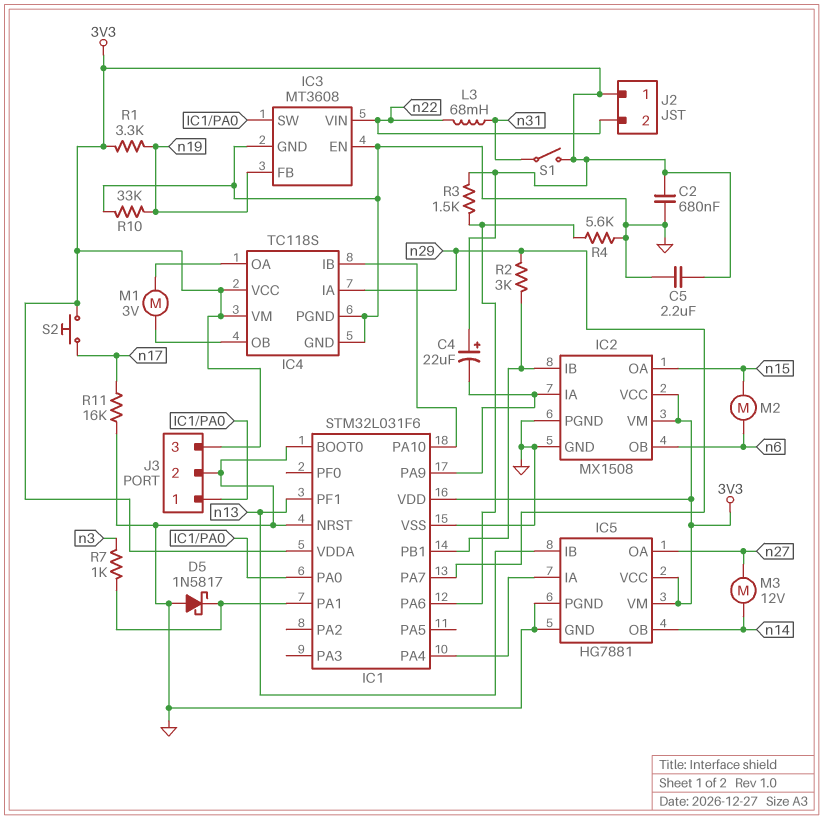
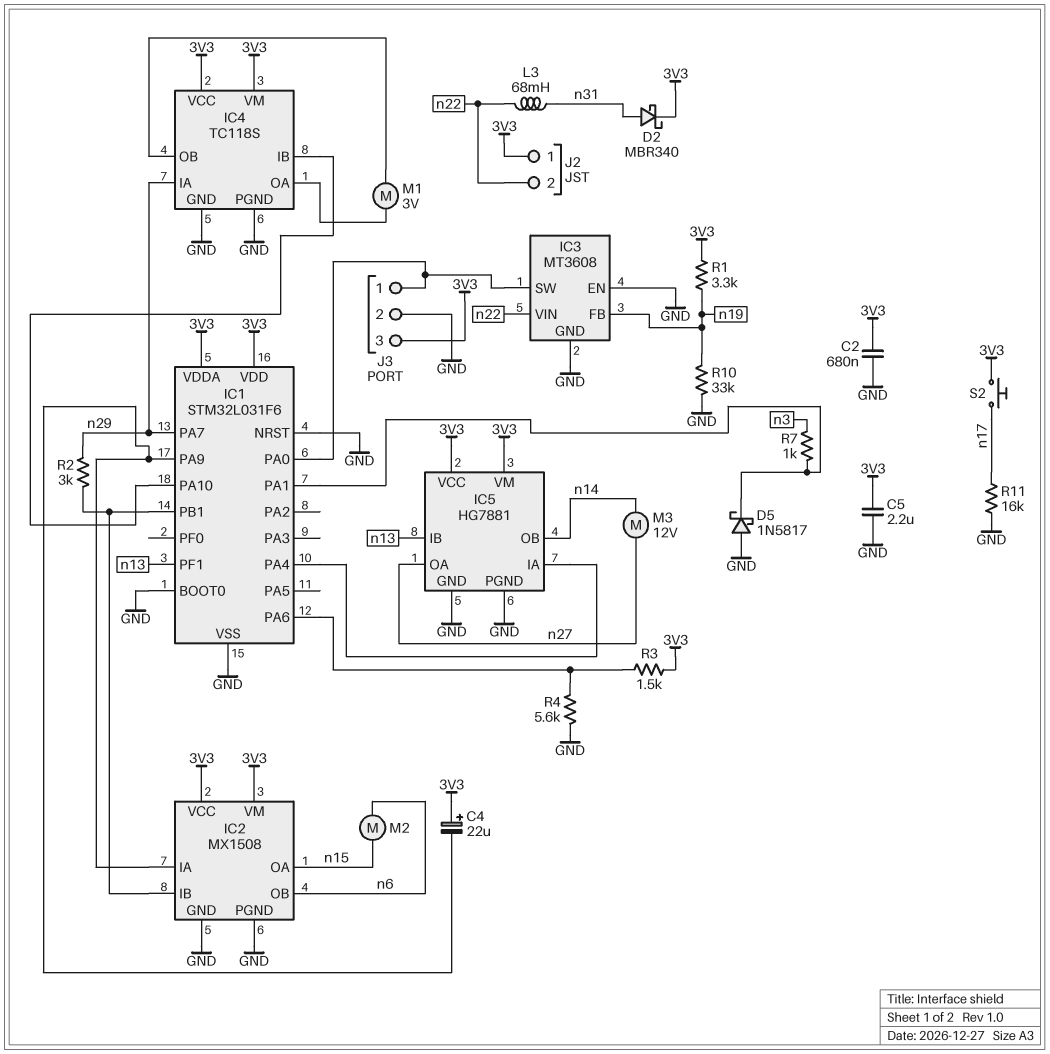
D2: none -> schottky MBR340 (A n31, K 3V3)
S1: switch (3V3, n31) -> none

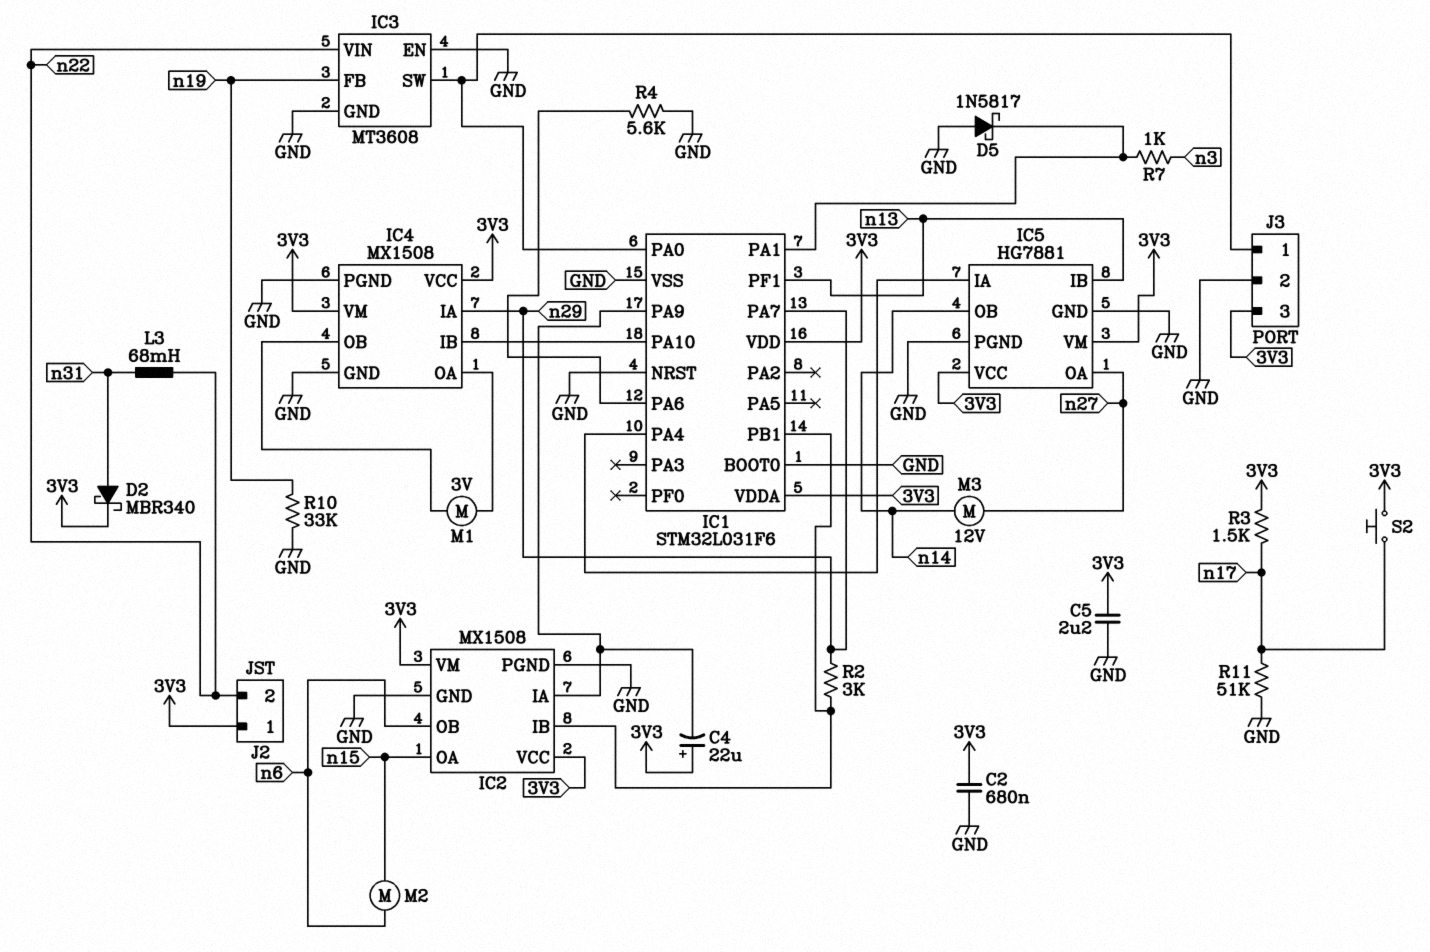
IC4: TC118S -> MX1508
R1: 3.3k (3V3, n19) -> none
R3: 1.5k (3V3, IC1/PA6) -> 1.5k (3V3, n17)
R11: 16k (GND, n17) -> 51k (GND, n17)

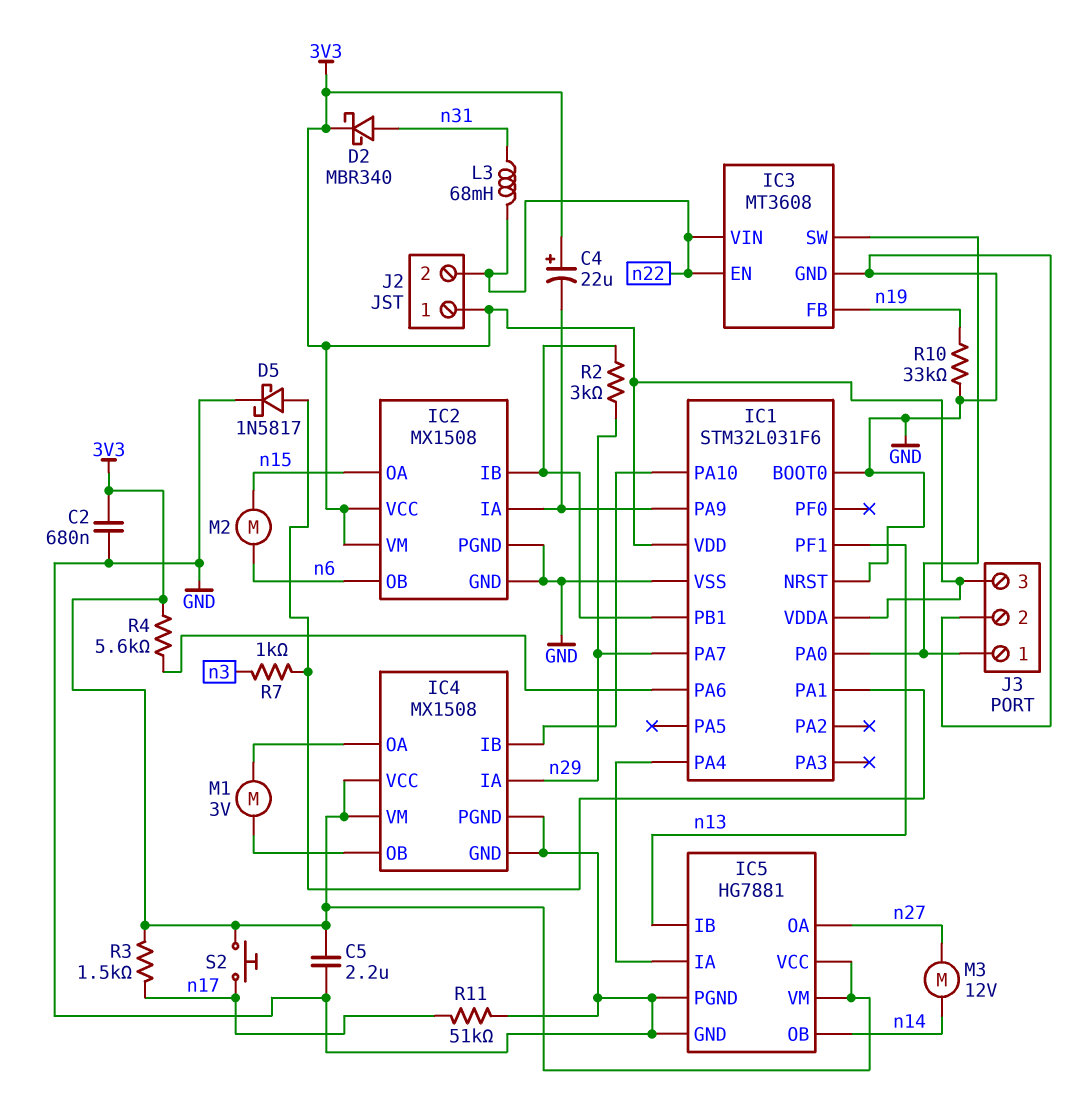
D5: schottky 1N5817 (A GND, K IC1/PA1) -> schottky 1N5817 (A IC1/PA1, K GND)
IC3 pin EN: GND -> n22
R4: 5.6k (GND, IC1/PA6) -> 5.6k (3V3, IC1/PA6)

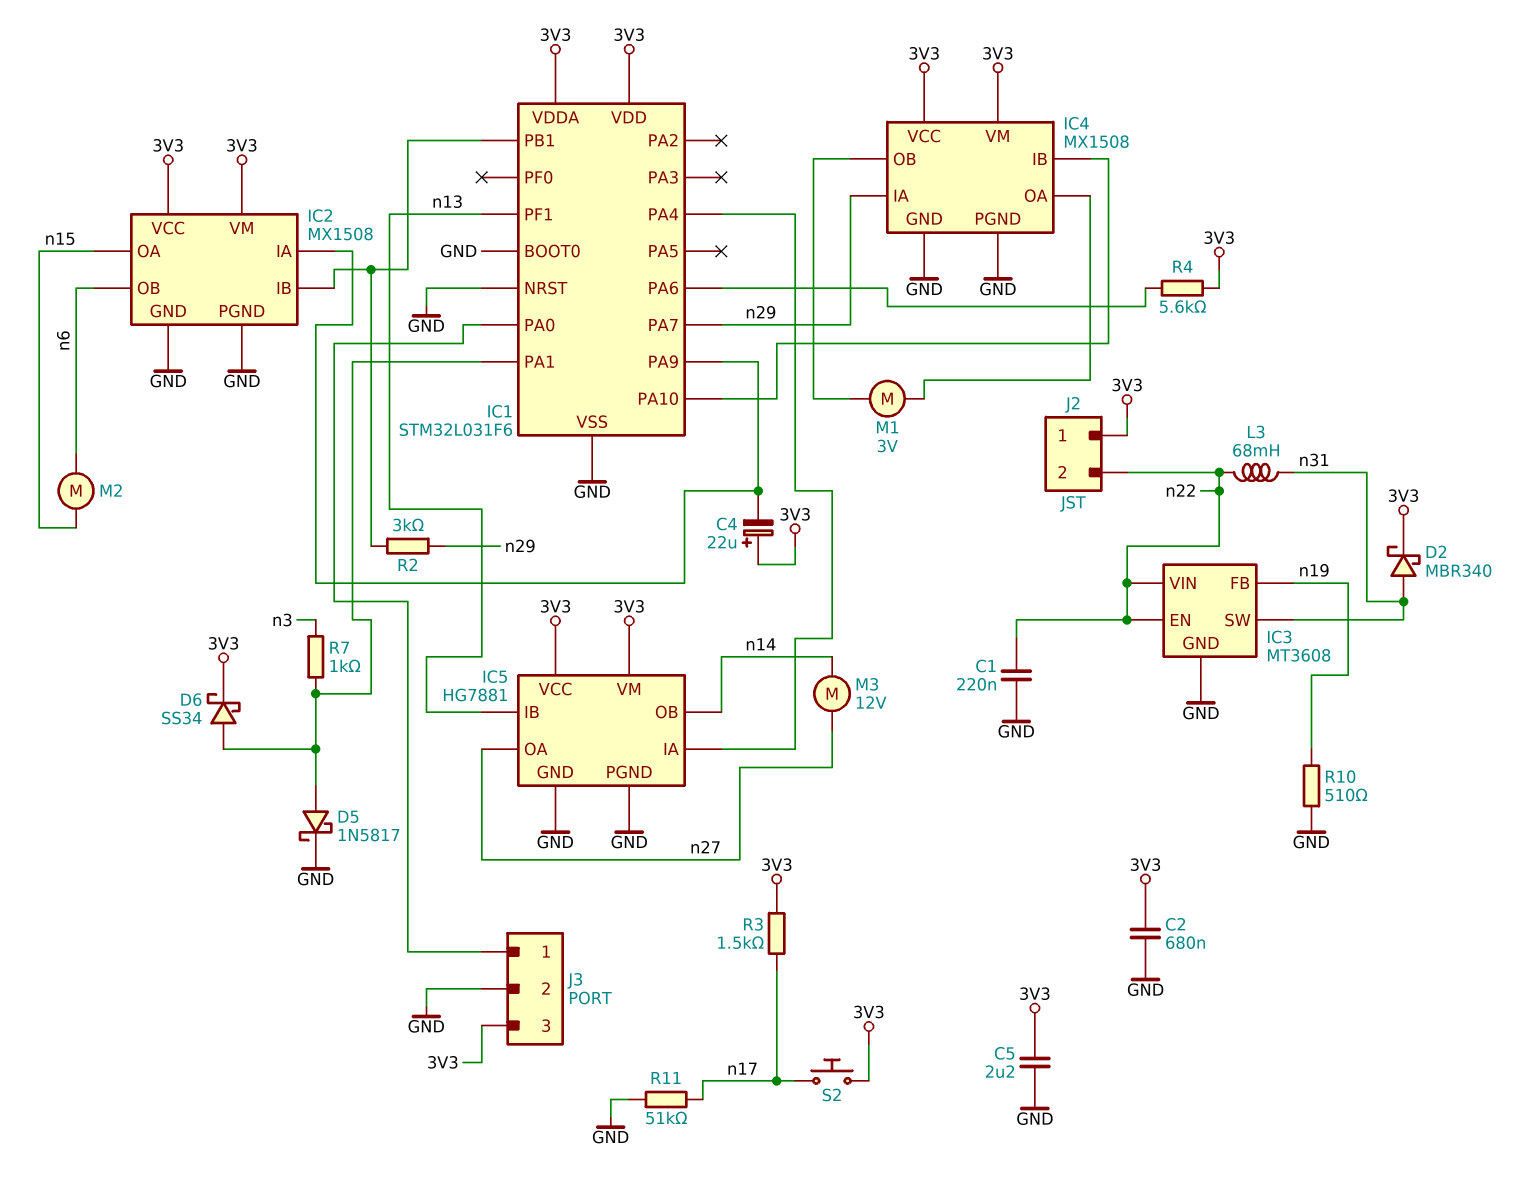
C1: none -> 220nF (GND, n22)
D6: none -> schottky SS34 (A IC1/PA1, K 3V3)
IC3 pin SW: IC1/PA0 -> n31
R10: 33k (GND, n19) -> 510 (GND, n19)

